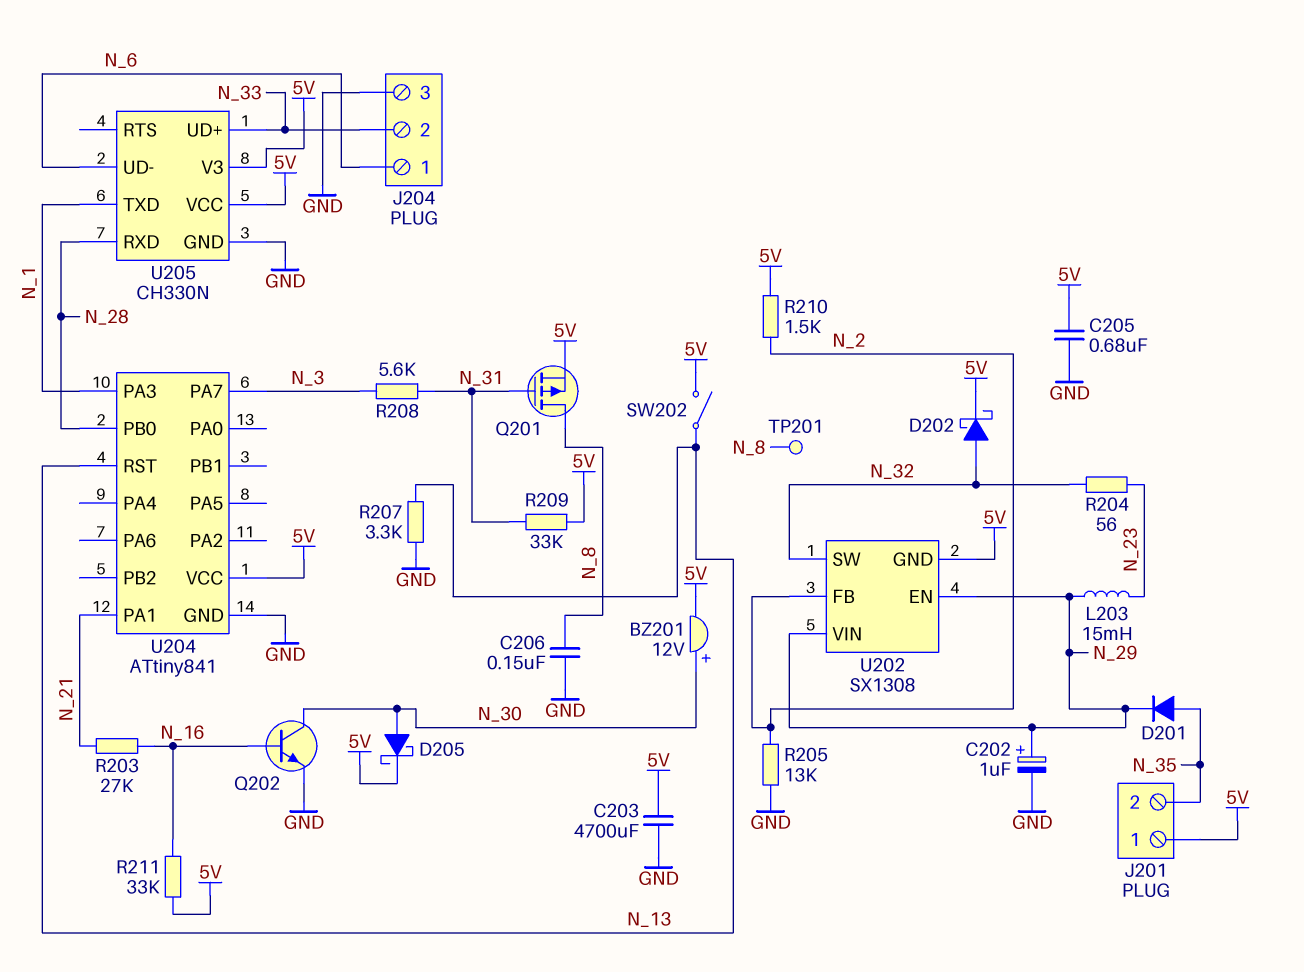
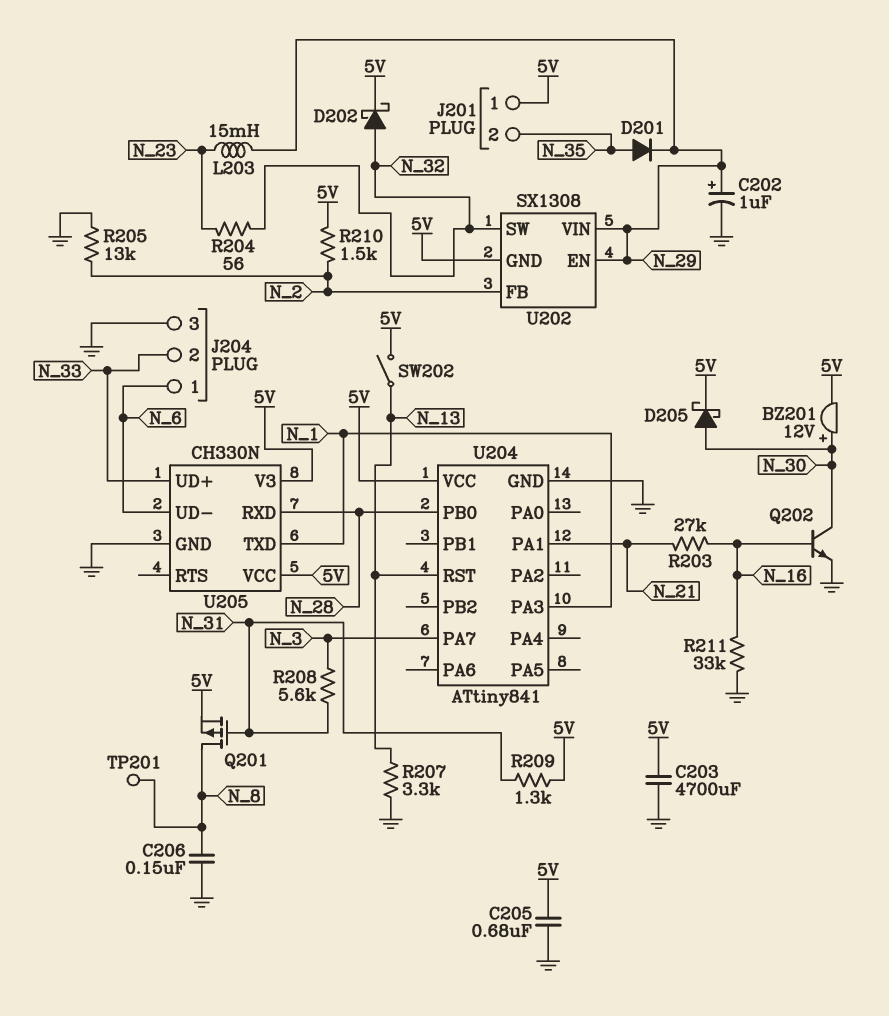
R209: 33k (5V, N_31) -> 1.3k (5V, N_31)
R211: 33k (5V, N_16) -> 33k (GND, N_16)

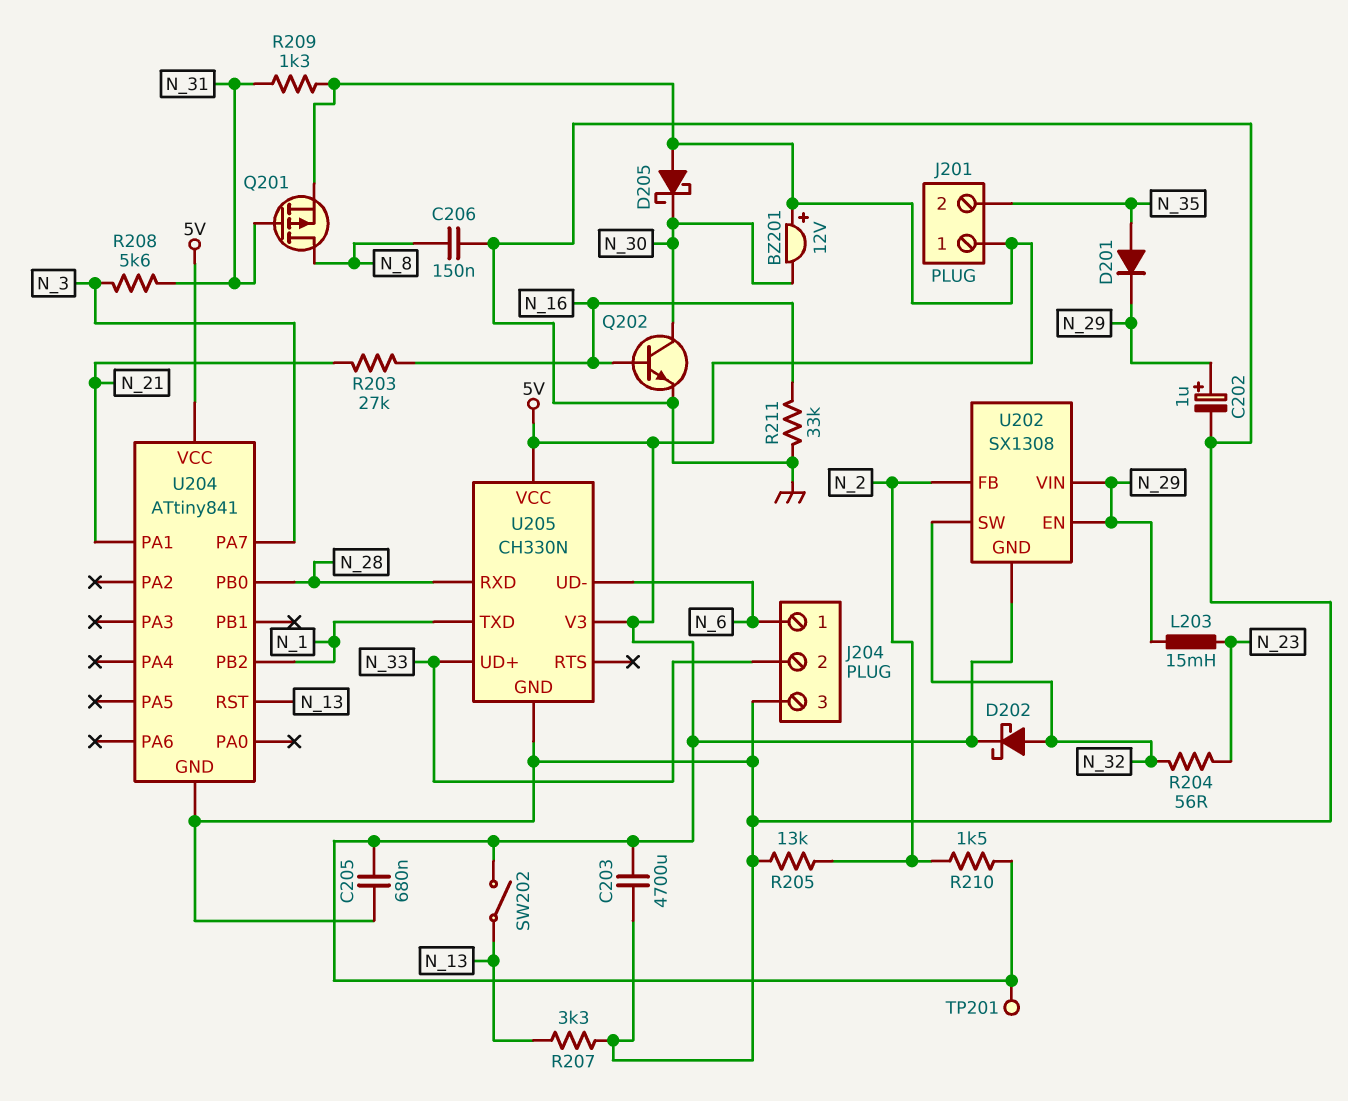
BZ201: buzzer 12V (plus N_30, minus 5V) -> buzzer 12V (plus 5V, minus N_30)
D205: schottky (A N_30, K 5V) -> schottky (A 5V, K N_30)
TP201: test point (N_8) -> test point (5V)
U204 pin PA3: N_1 -> none
U204 pin PB2: none -> N_1

